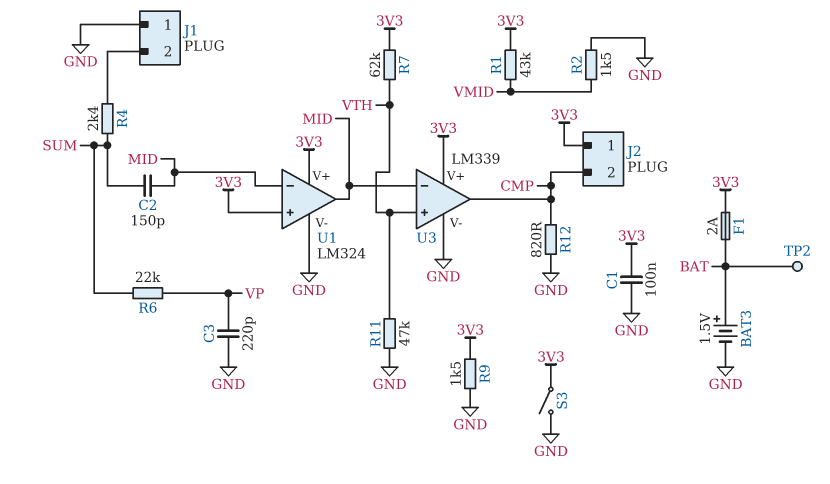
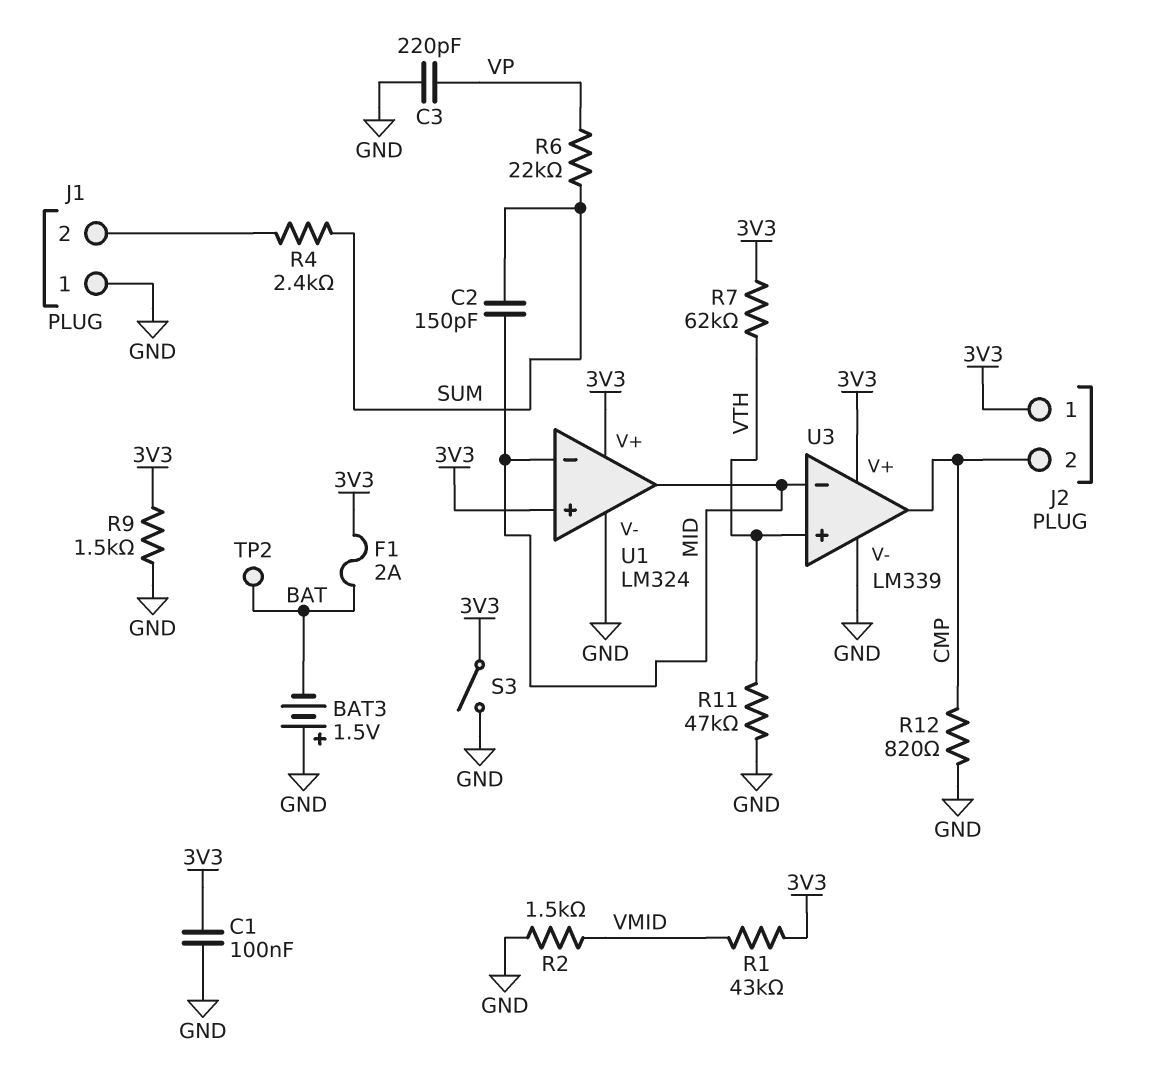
BAT3: 1.5V (plus BAT, minus GND) -> 1.5V (plus GND, minus BAT)

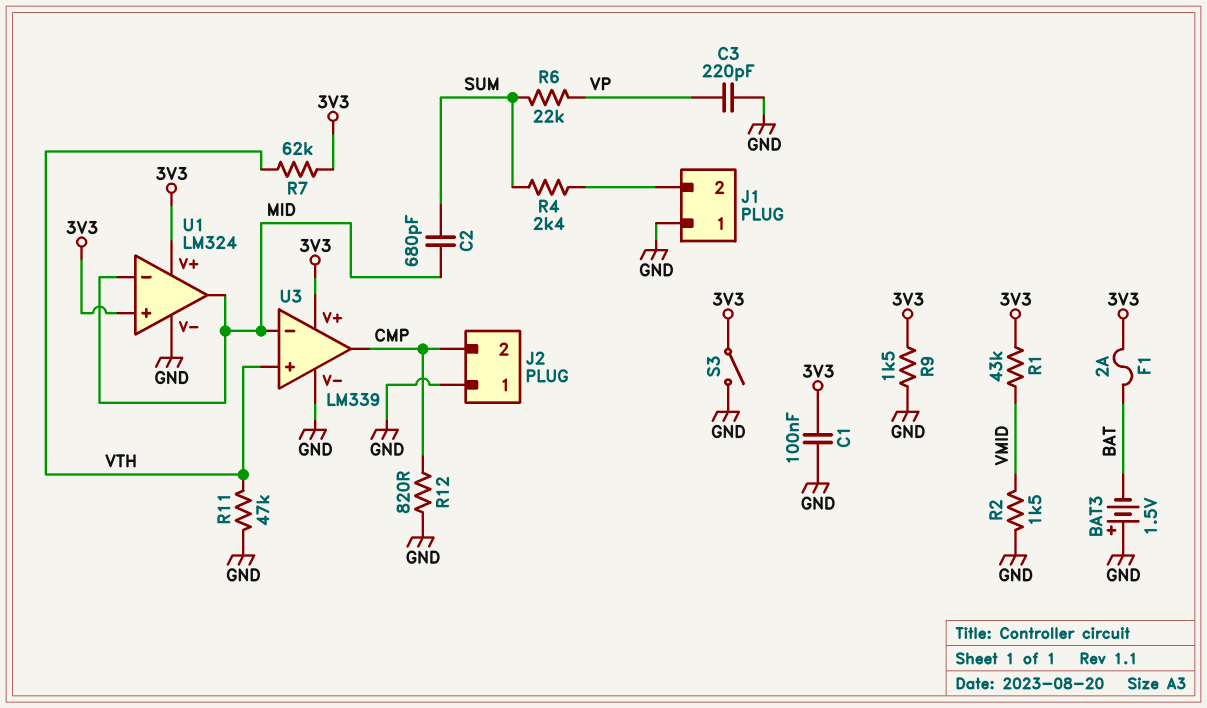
C2: 150pF (MID, SUM) -> 680pF (MID, SUM)
J2 pin 1: 3V3 -> GND
TP2: test point (BAT) -> none

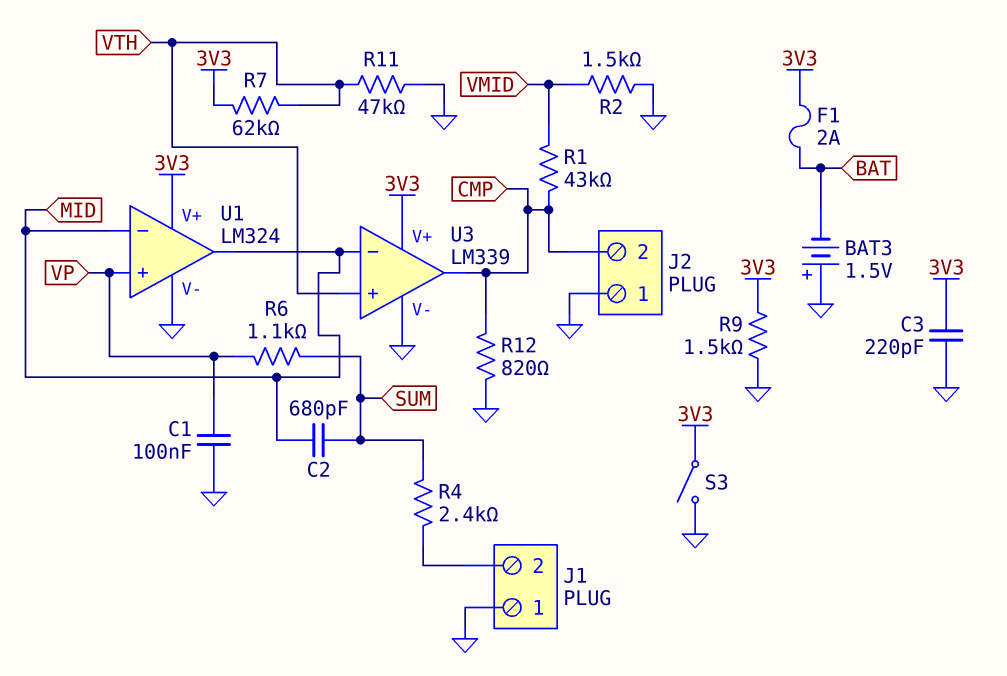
C1: 100nF (3V3, GND) -> 100nF (GND, VP)
C3: 220pF (GND, VP) -> 220pF (3V3, GND)
R1: 43k (3V3, VMID) -> 43k (CMP, VMID)
R6: 22k (SUM, VP) -> 1.1k (SUM, VP)
U1 pin in+: 3V3 -> VP

